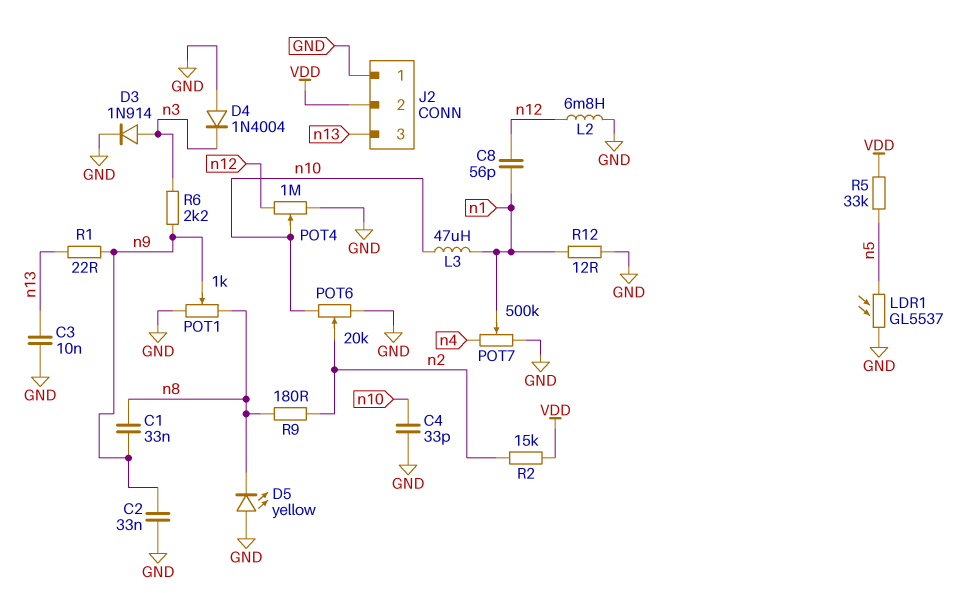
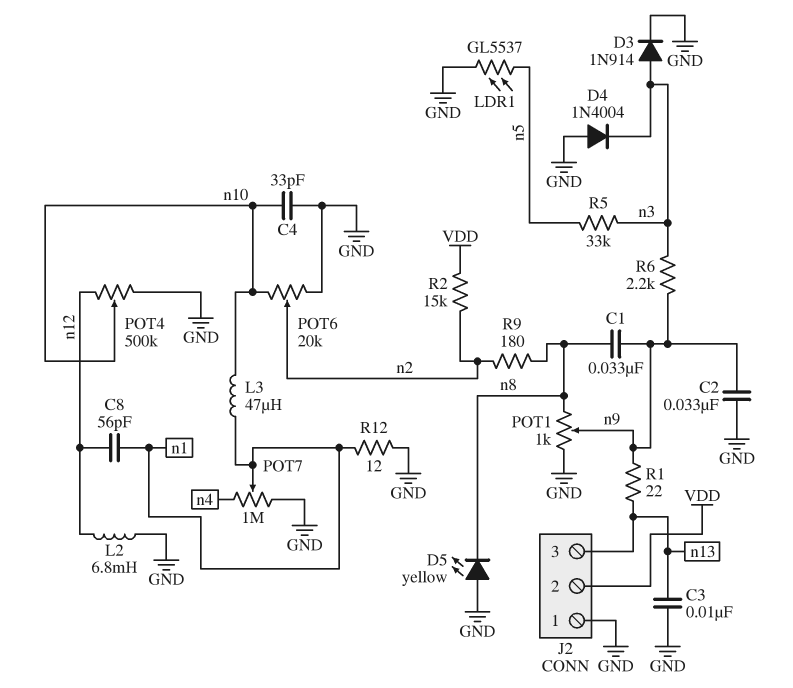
POT4: 1M (GND, n12, wiper n10) -> 500k (GND, n12, wiper n10)
POT7: 500k (GND, n4, wiper n1) -> 1M (GND, n4, wiper n1)
R5: 33k (VDD, n5) -> 33k (n3, n5)

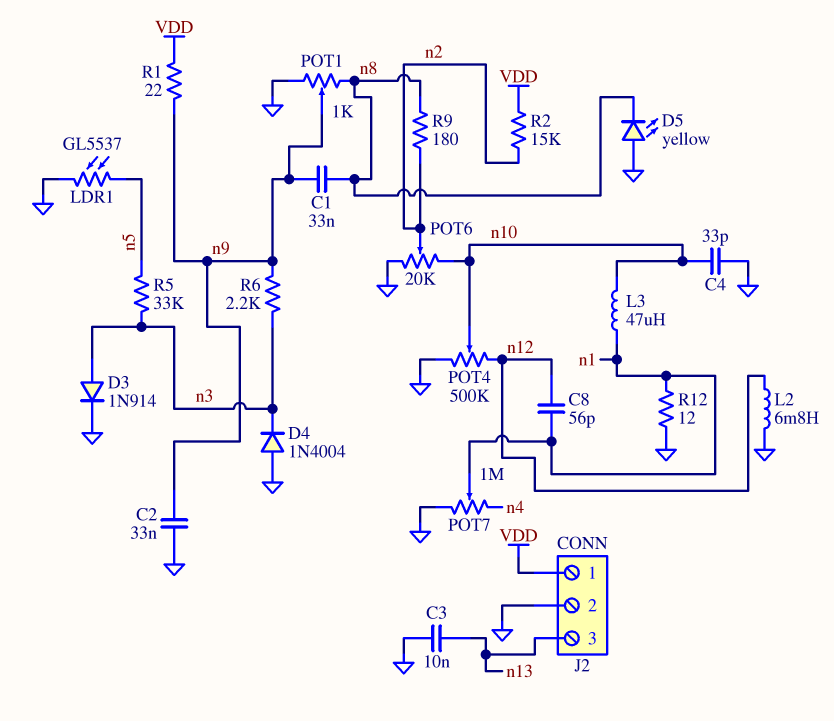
J2 pin 1: GND -> VDD
J2 pin 2: VDD -> GND
R1: 22 (n9, n13) -> 22 (VDD, n9)

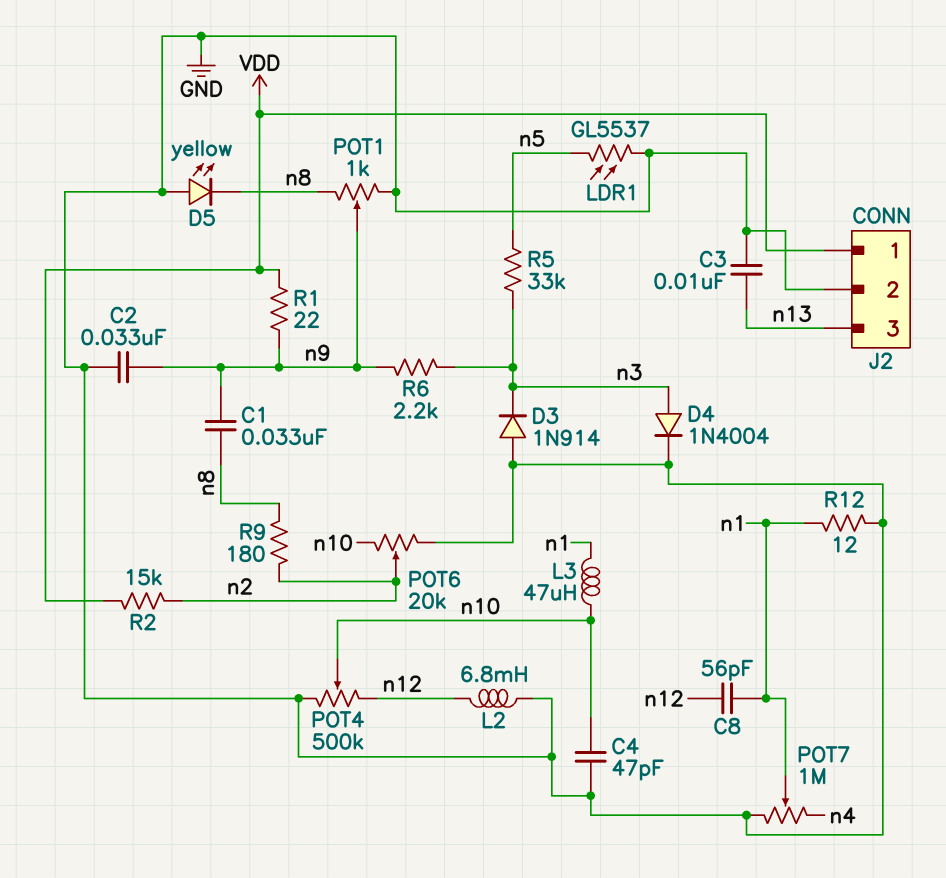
C4: 33pF (GND, n10) -> 47pF (GND, n10)
D3: diode 1N914 (A n3, K GND) -> diode 1N914 (A GND, K n3)
D4: diode 1N4004 (A GND, K n3) -> diode 1N4004 (A n3, K GND)

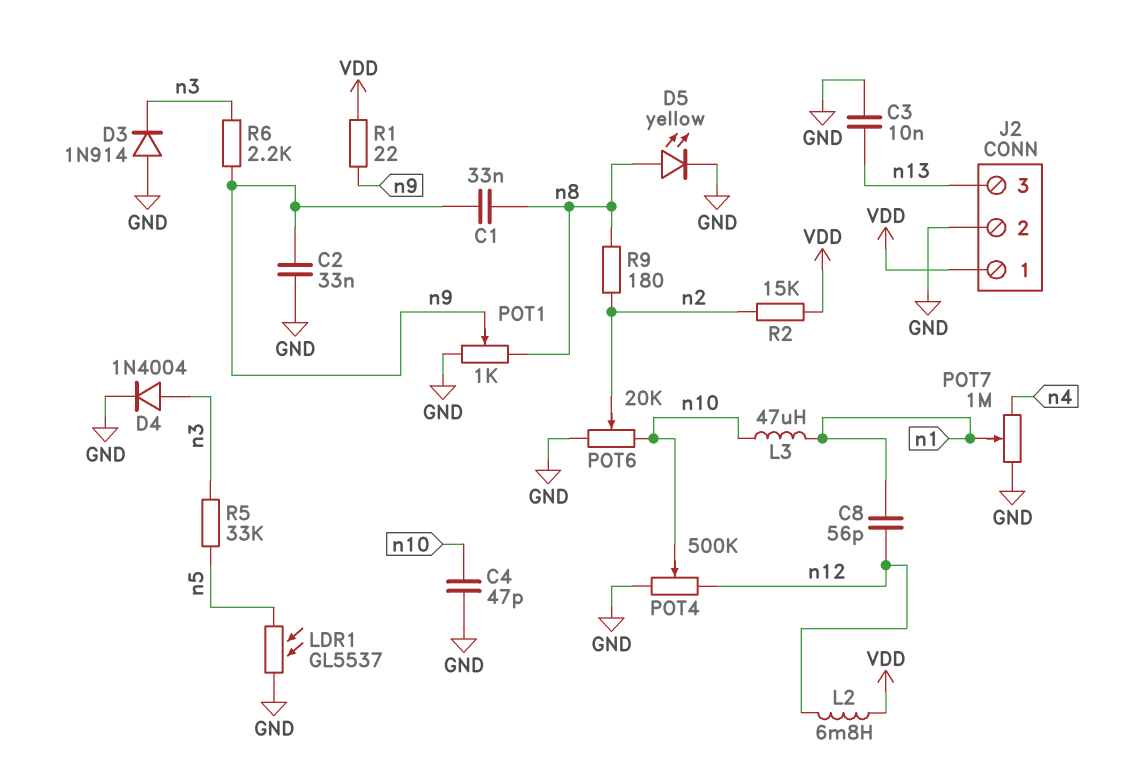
D5: LED yellow (A GND, K n8) -> LED yellow (A n8, K GND)
L2: 6.8mH (GND, n12) -> 6.8mH (VDD, n12)
R12: 12 (GND, n1) -> none

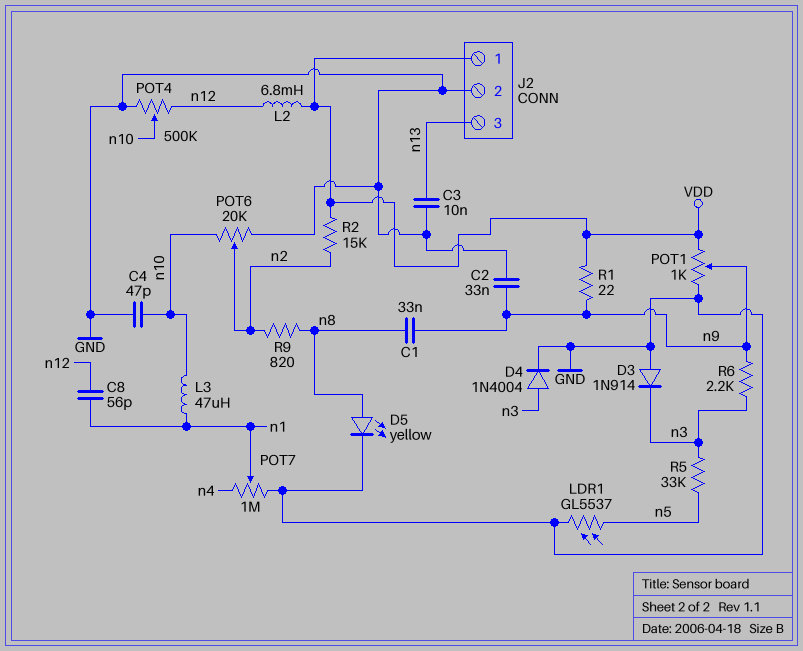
POT1: 1k (GND, n8, wiper n9) -> 1k (GND, VDD, wiper n9)
R9: 180 (n2, n8) -> 820 (n2, n8)

